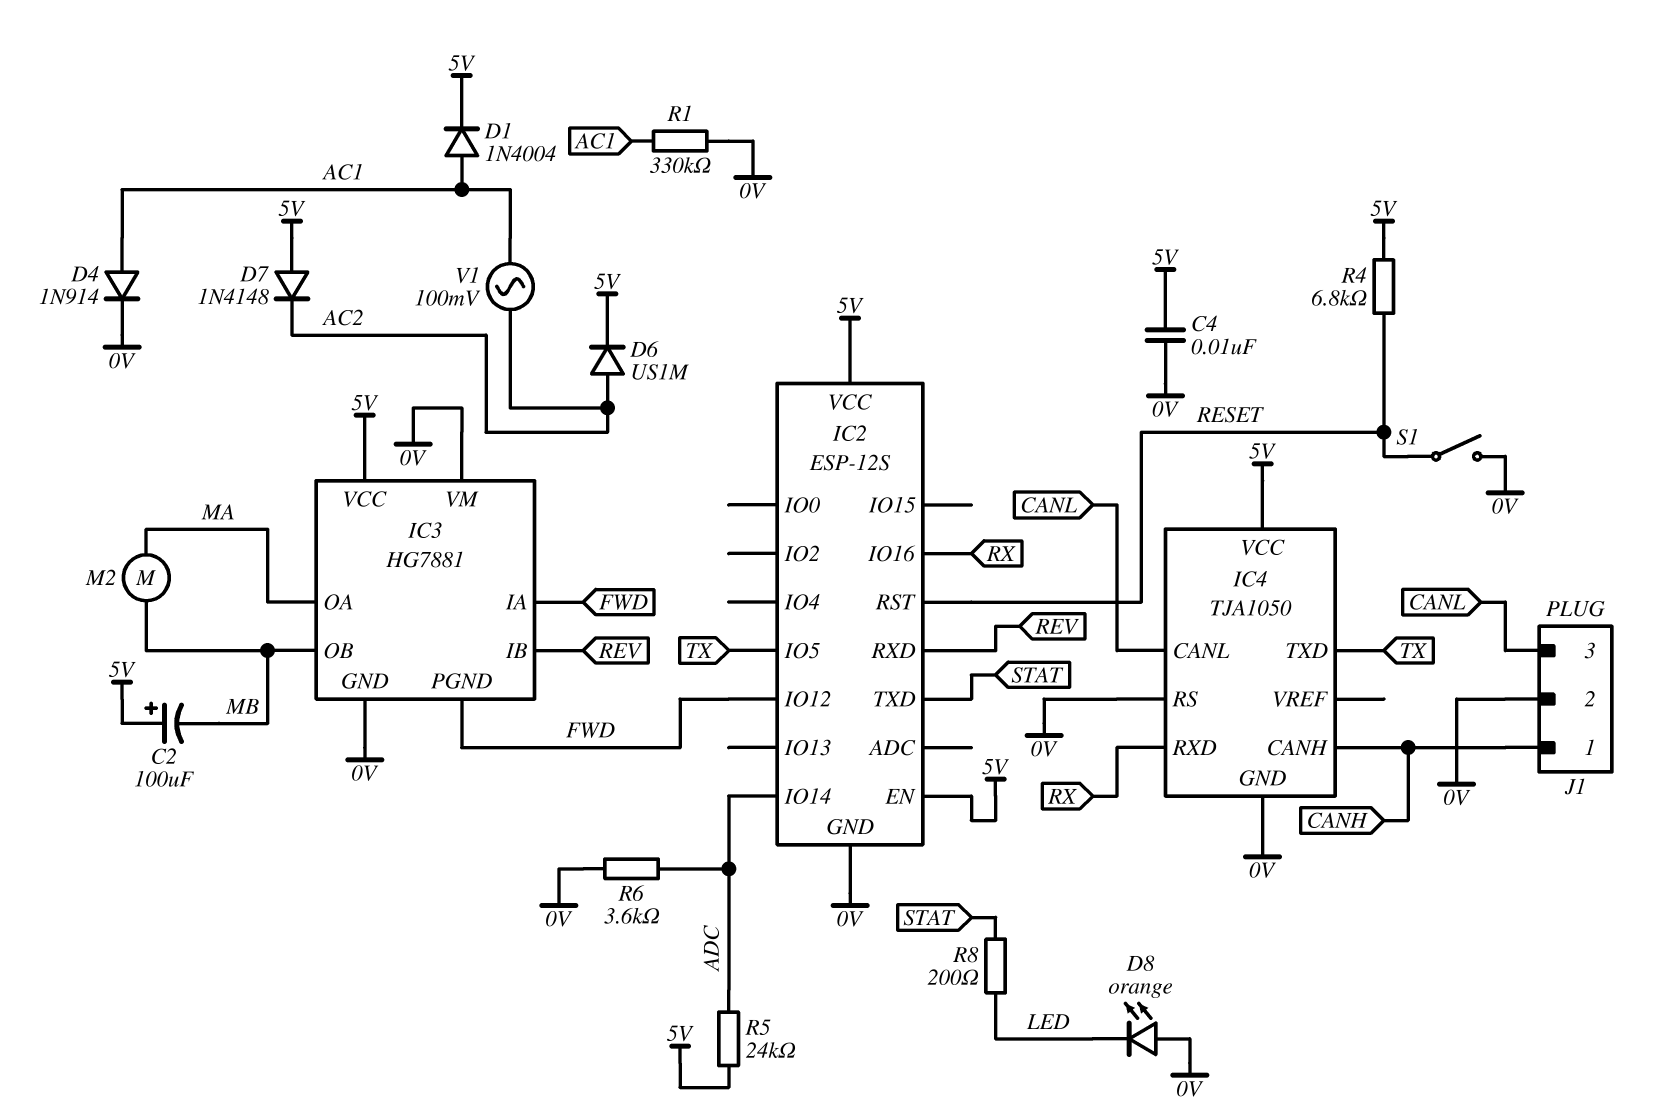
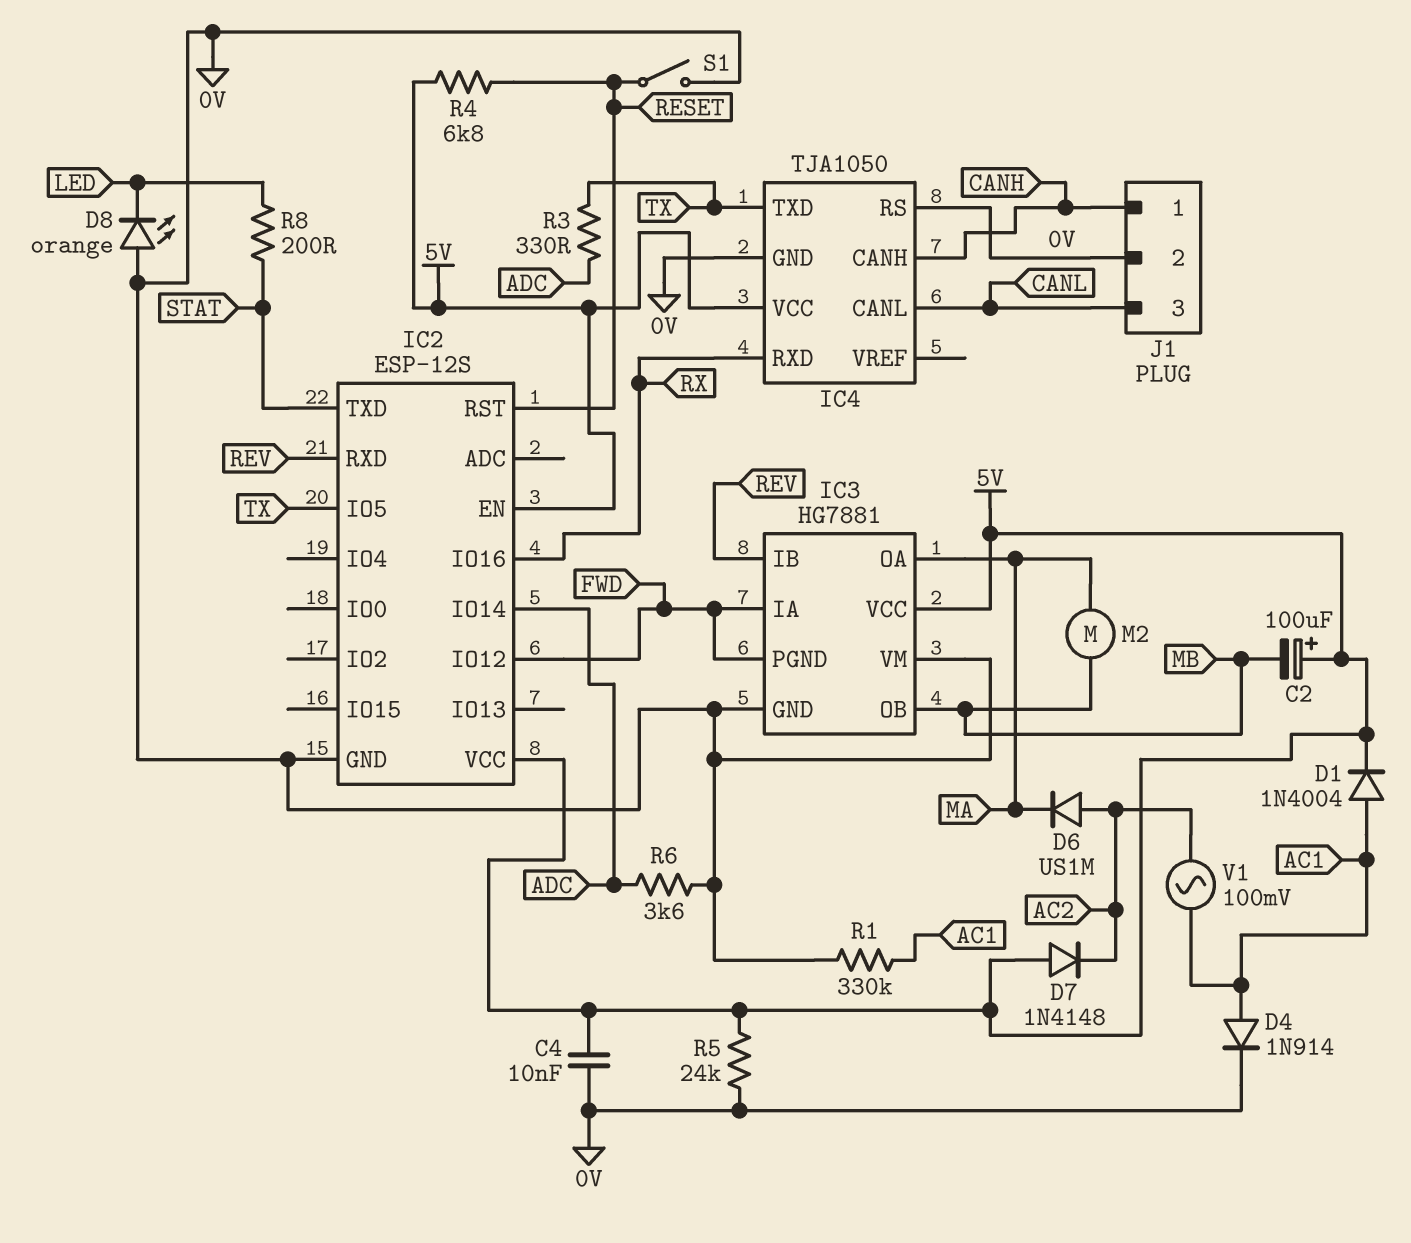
D6: diode US1M (A AC2, K 5V) -> diode US1M (A AC2, K MA)
R3: none -> 330 (ADC, TX)
R5: 24k (5V, ADC) -> 24k (0V, 5V)

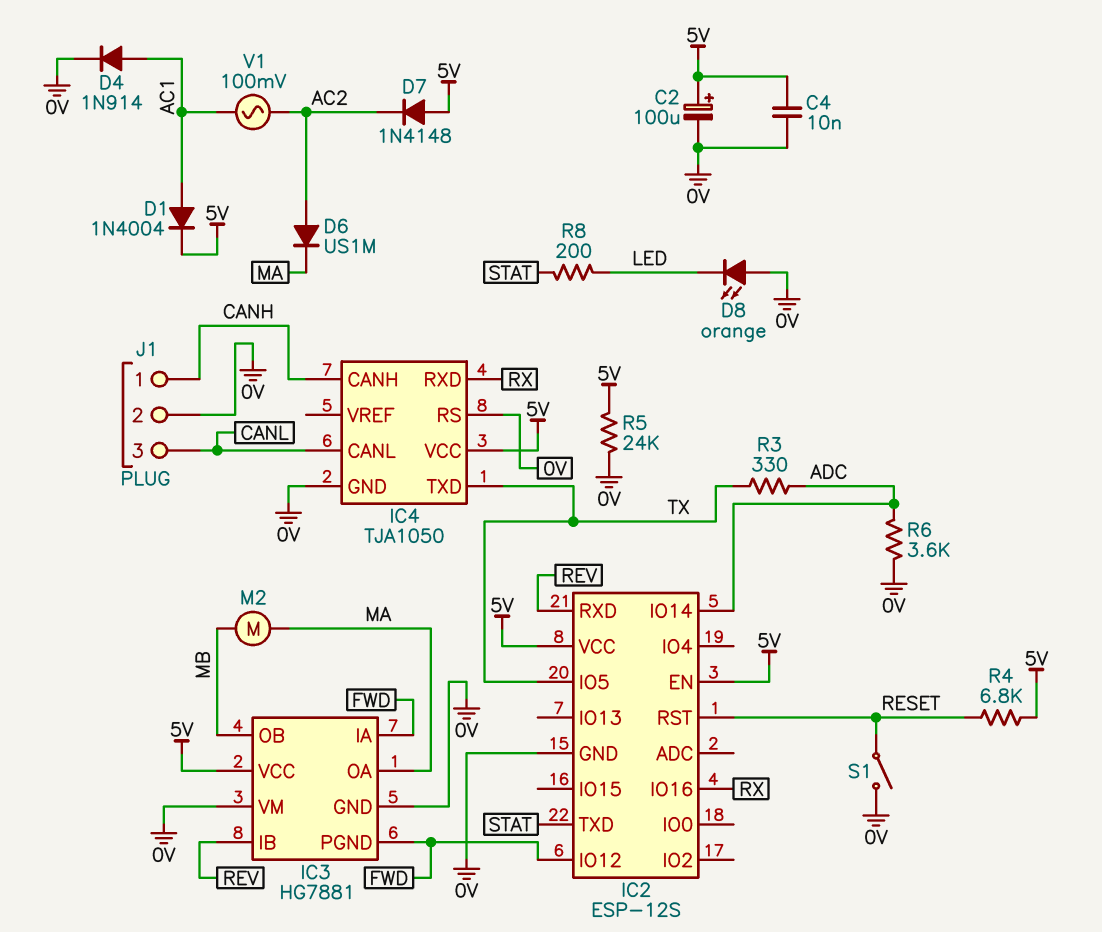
C2: 100uF (plus 5V, minus MB) -> 100uF (plus 5V, minus 0V)
R1: 330k (0V, AC1) -> none

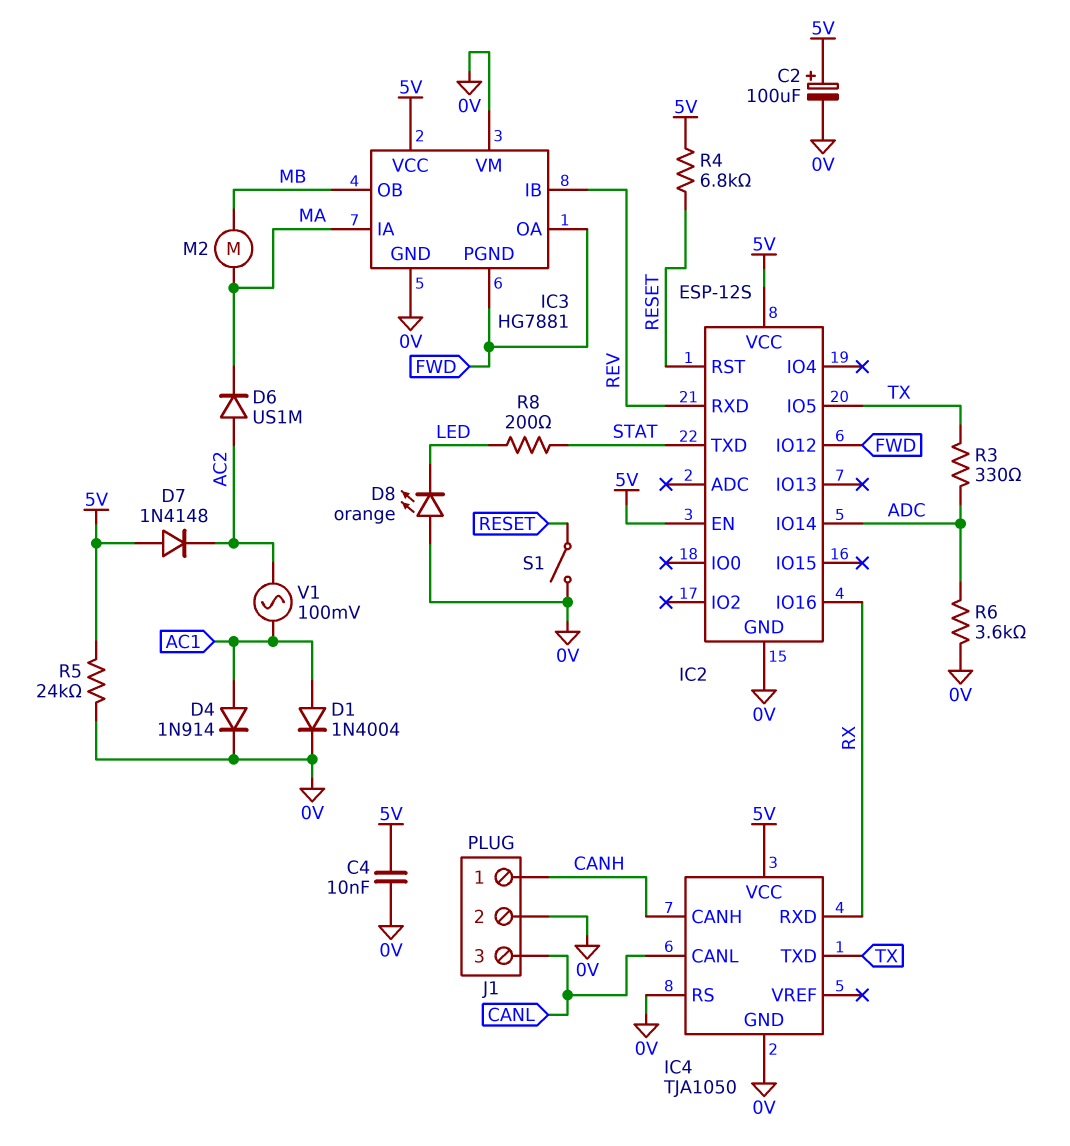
D1: diode 1N4004 (A AC1, K 5V) -> diode 1N4004 (A AC1, K 0V)
IC3 pin IA: FWD -> MA
IC3 pin OA: MA -> FWD

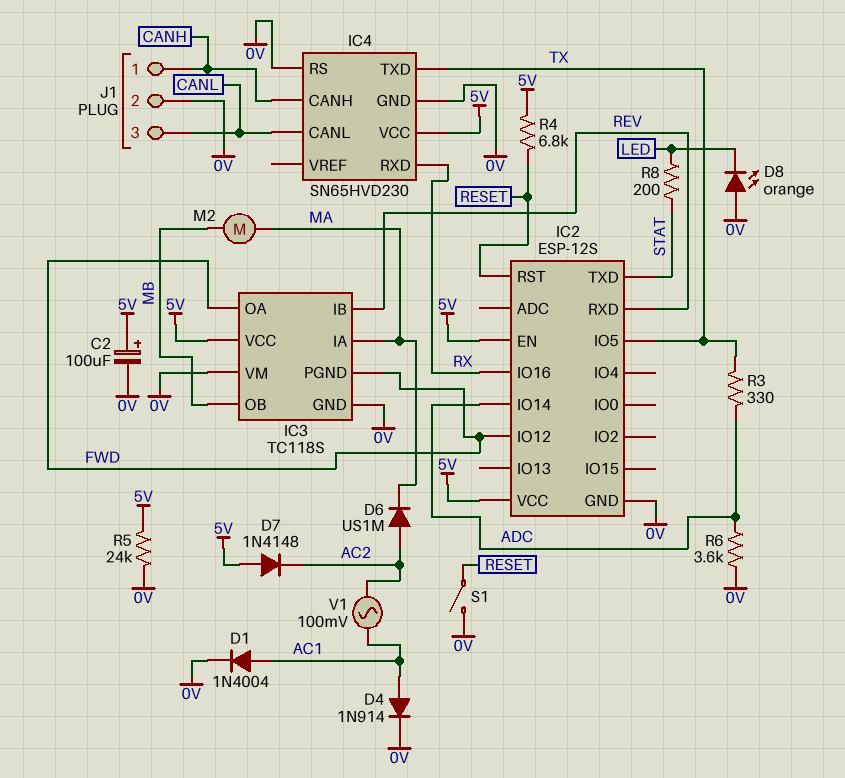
C4: 10nF (0V, 5V) -> none
IC3: HG7881 -> TC118S
IC4: TJA1050 -> SN65HVD230

